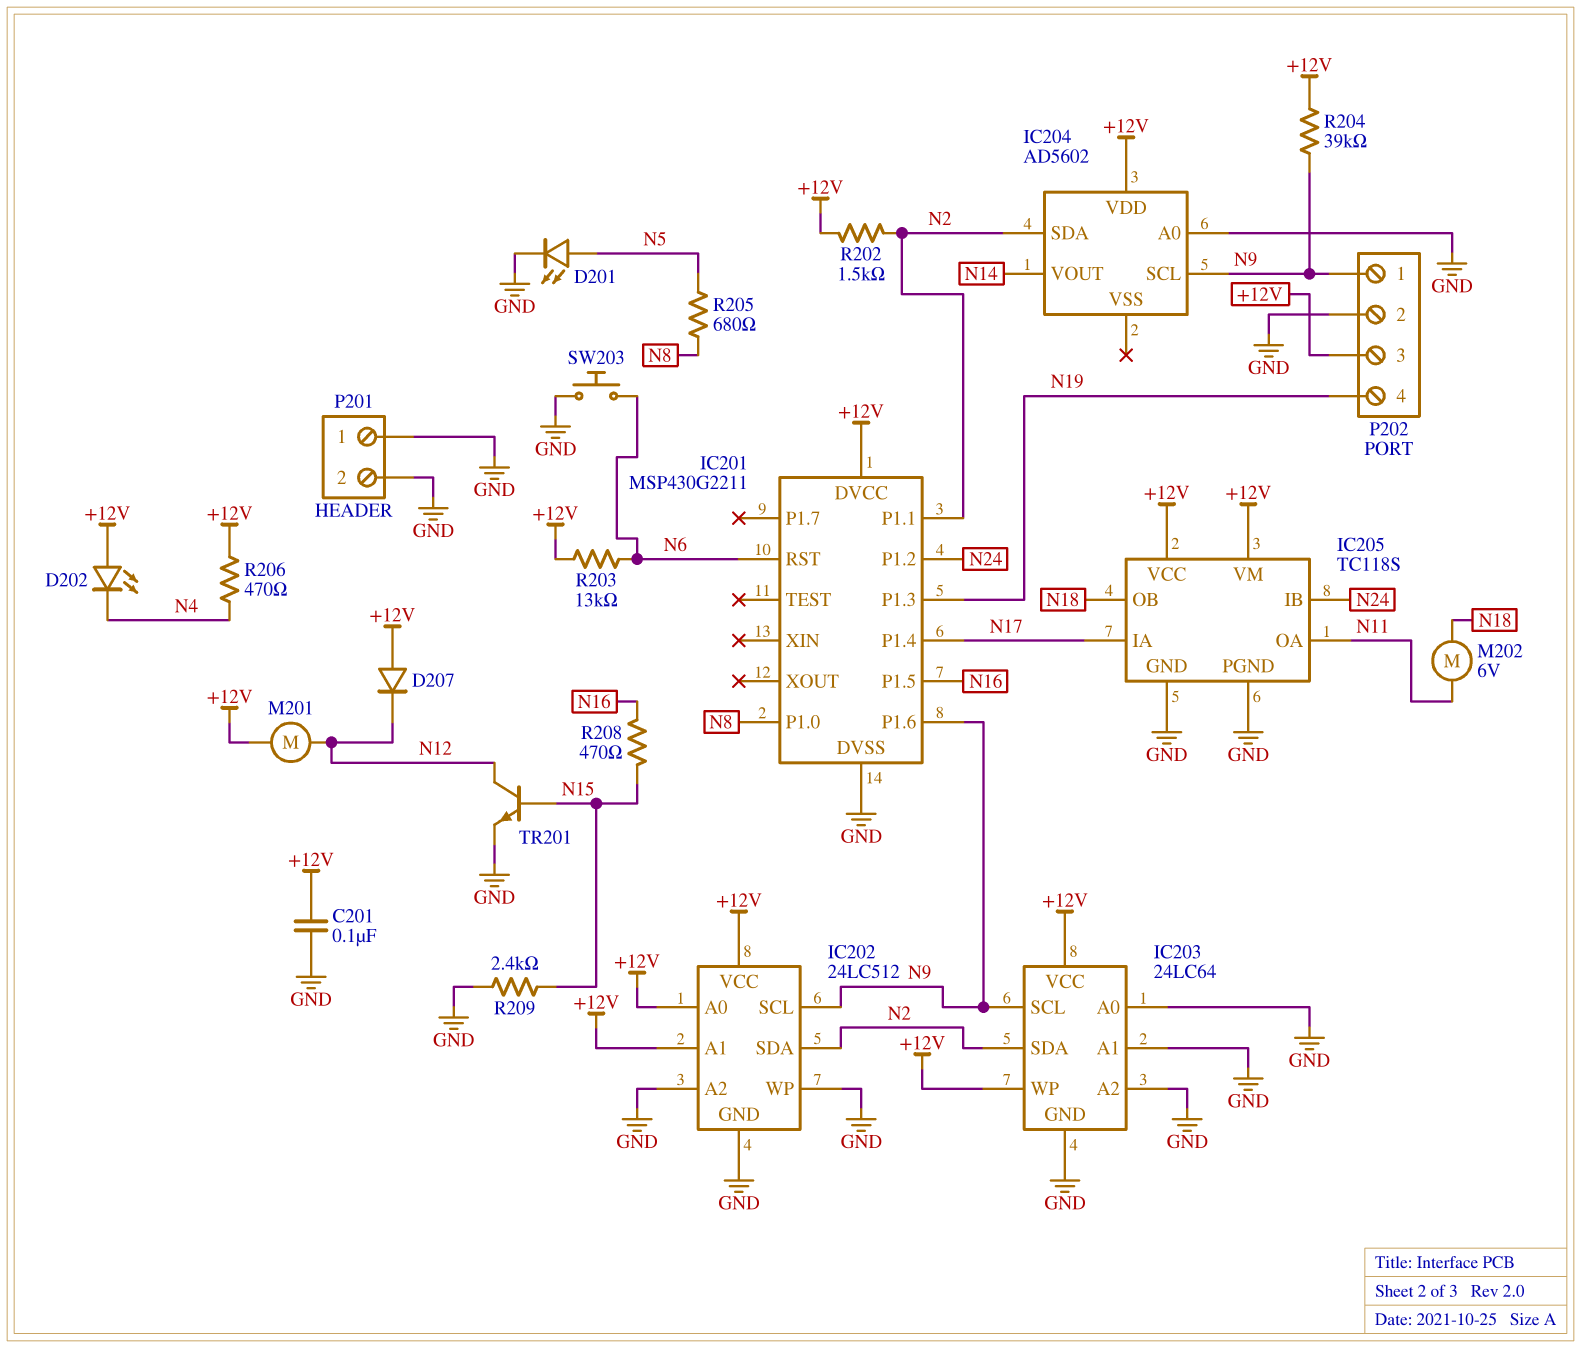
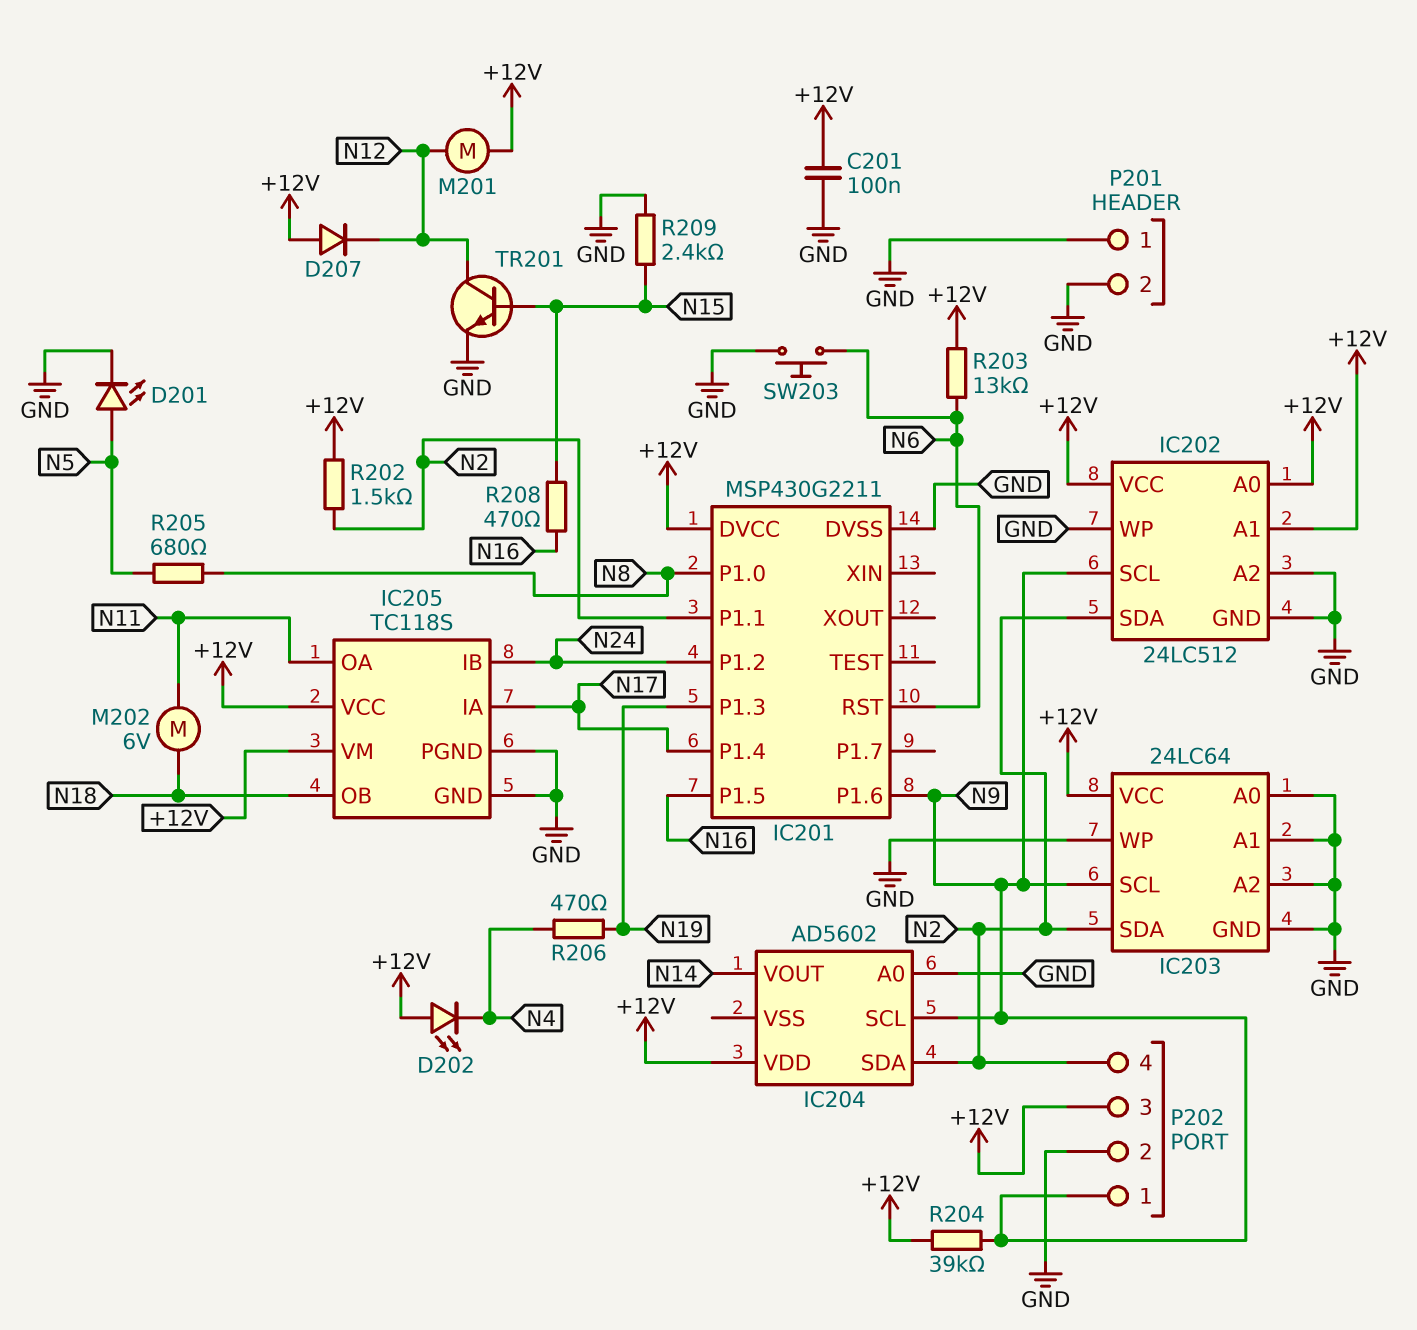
IC203 pin WP: +12V -> GND
P202 pin 4: N19 -> N2
R206: 470 (+12V, N4) -> 470 (N4, N19)

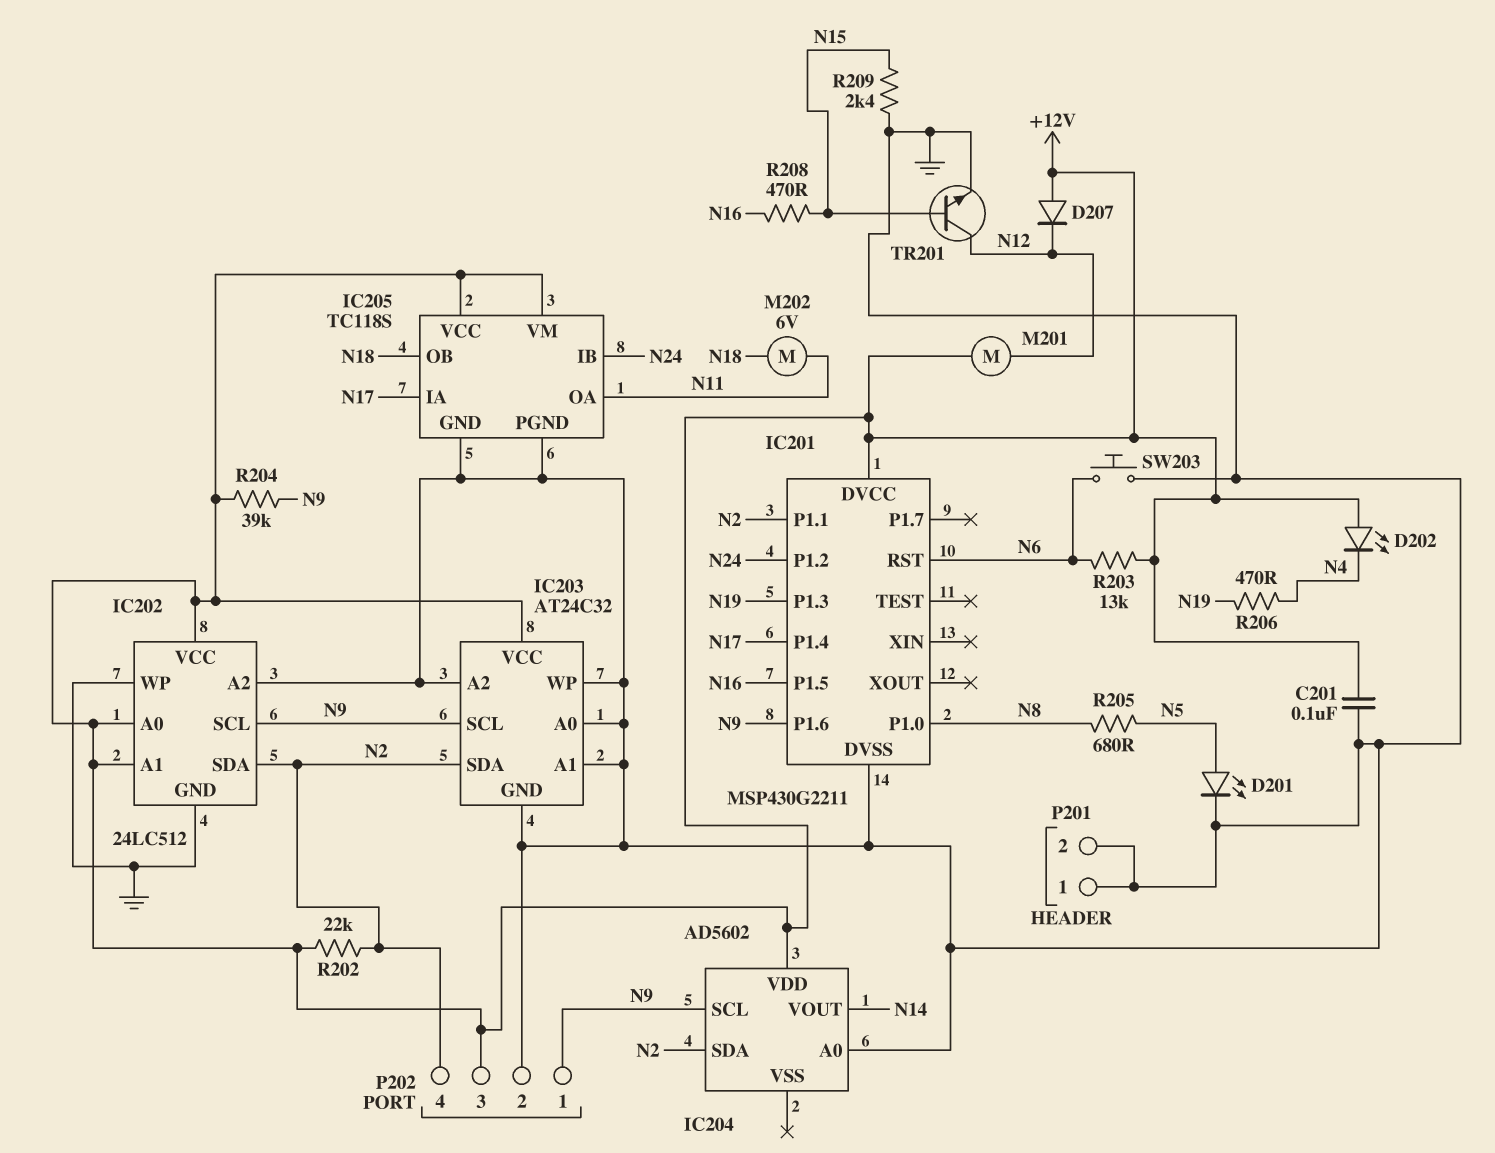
IC203: 24LC64 -> AT24C32
R202: 1.5k (+12V, N2) -> 22k (+12V, N2)

